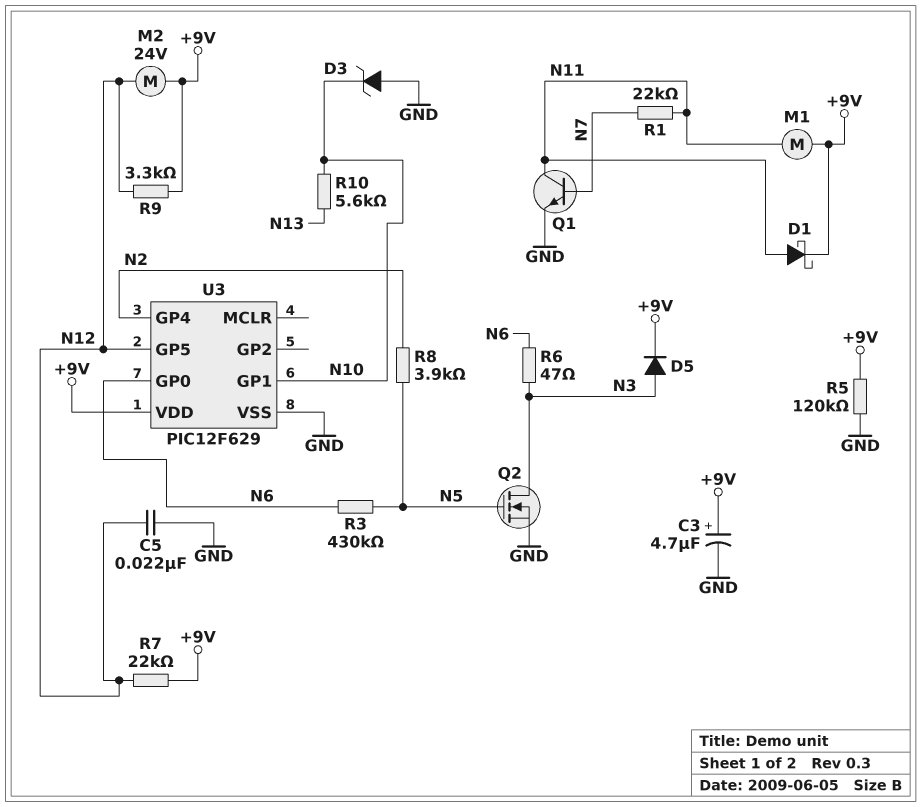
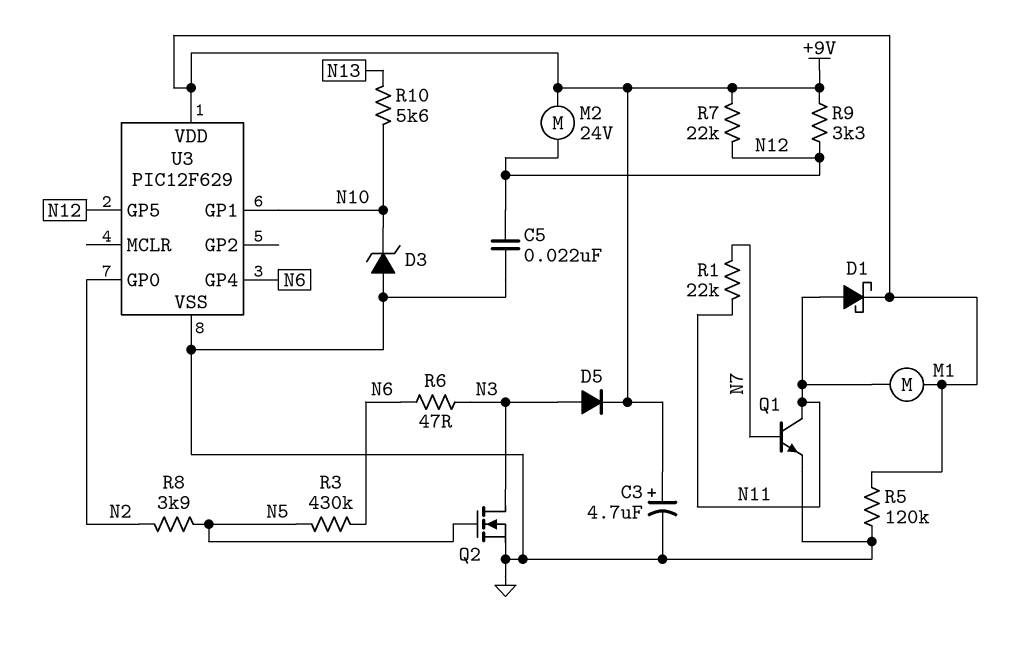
U3 pin GP0: N6 -> N2
U3 pin GP4: N2 -> N6

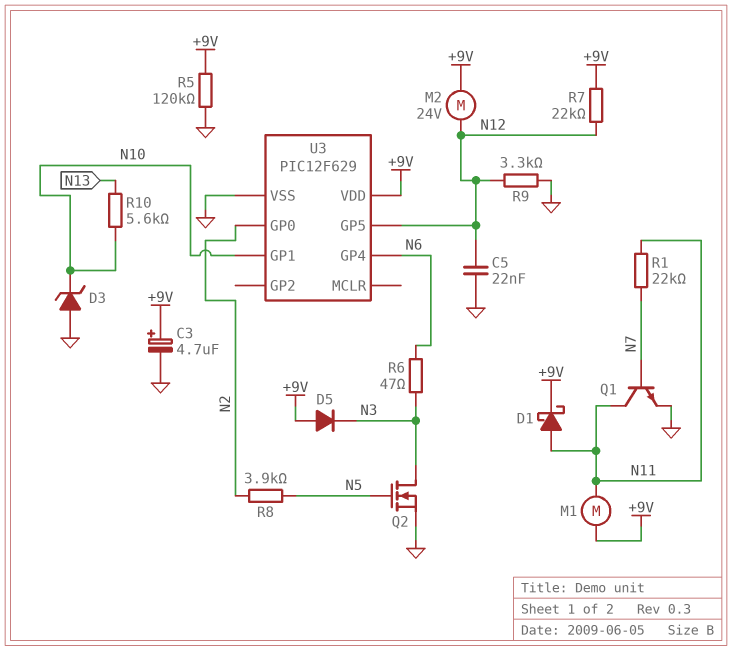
D5: diode (A N3, K +9V) -> diode (A +9V, K N3)
R3: 430k (N5, N6) -> none
R9: 3.3k (+9V, N12) -> 3.3k (GND, N12)

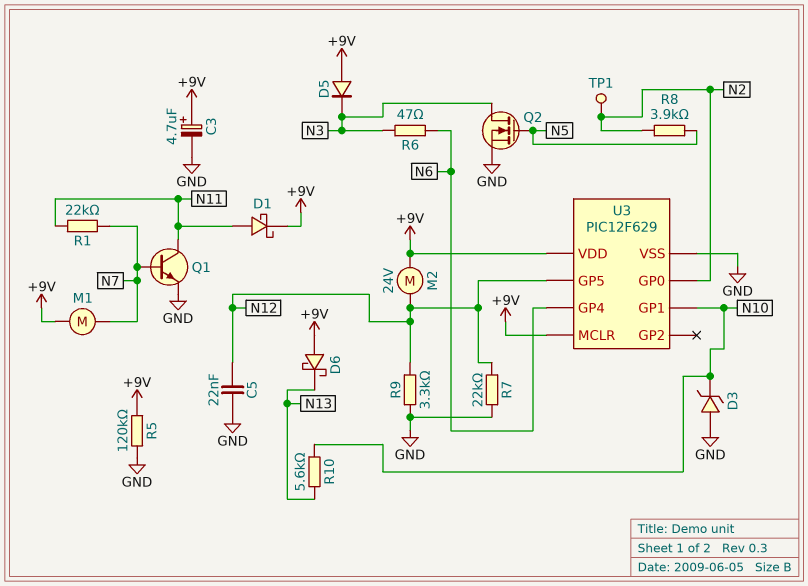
D6: none -> schottky (A +9V, K N13)
M1: motor (+9V, N11) -> motor (+9V, N7)
R7: 22k (+9V, N12) -> 22k (GND, N12)
TP1: none -> test point (N2)
U3 pin MCLR: none -> +9V

